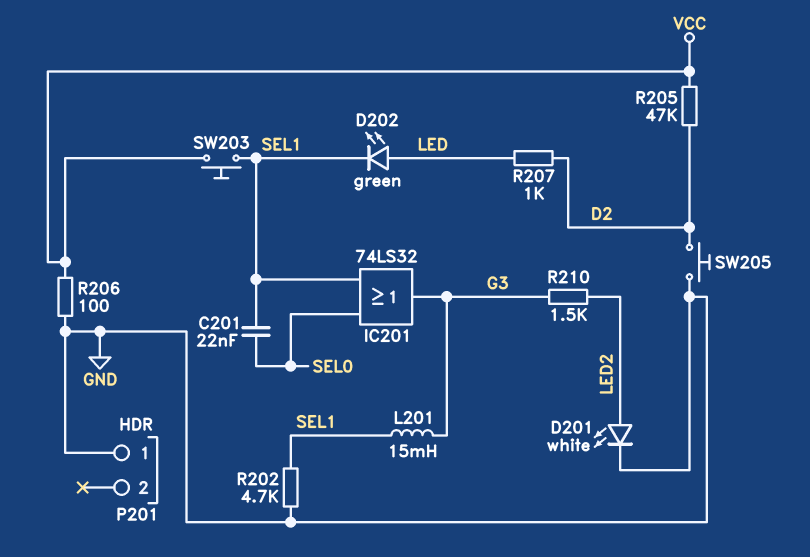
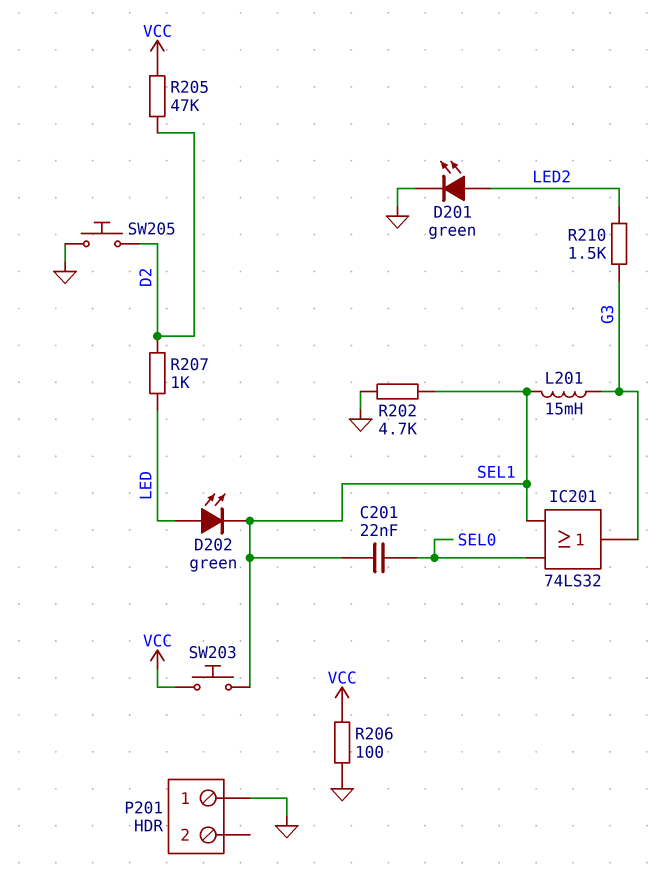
D201: LED white (A LED2, K GND) -> LED green (A LED2, K GND)

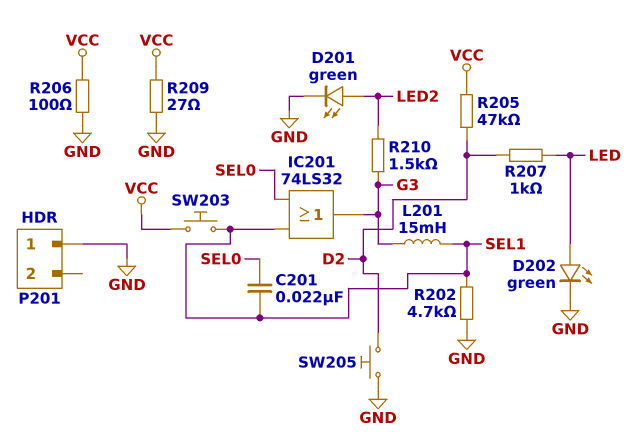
D202: LED green (A LED, K SEL1) -> LED green (A LED, K GND)
R209: none -> 27 (GND, VCC)

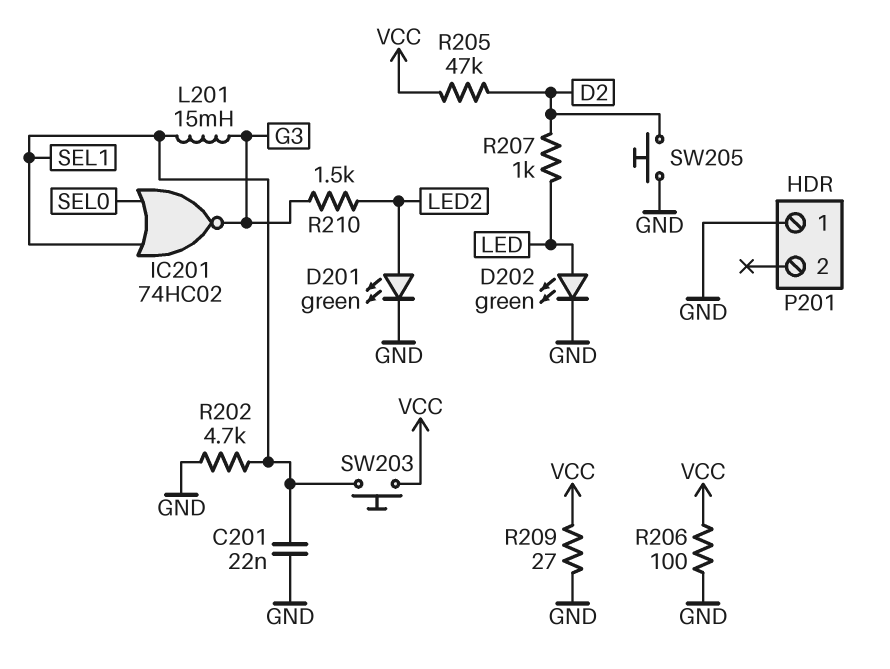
C201: 22nF (SEL0, SEL1) -> 22nF (GND, SEL1)
IC201: OR 74LS32 (in SEL0, in SEL1, out G3) -> NOR 74HC02 (in SEL0, in SEL1, out G3)

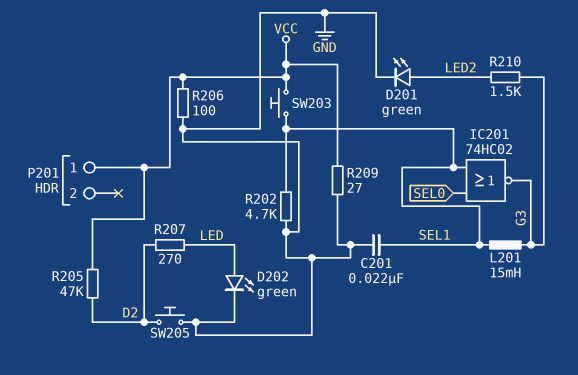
P201 pin 1: GND -> VCC
R207: 1k (D2, LED) -> 270 (D2, LED)

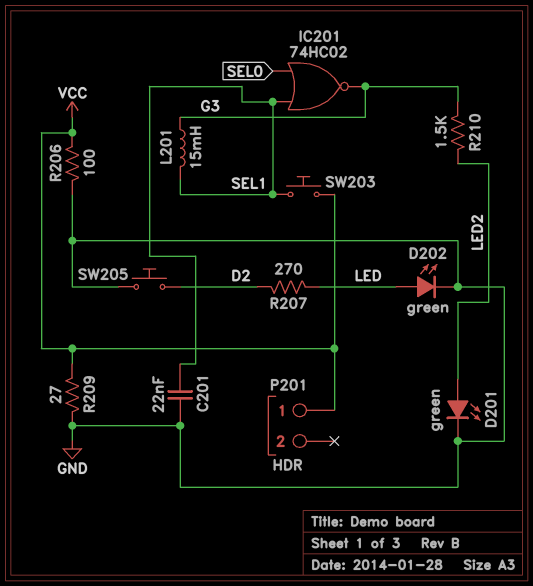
R202: 4.7k (GND, SEL1) -> none
R205: 47k (D2, VCC) -> none

